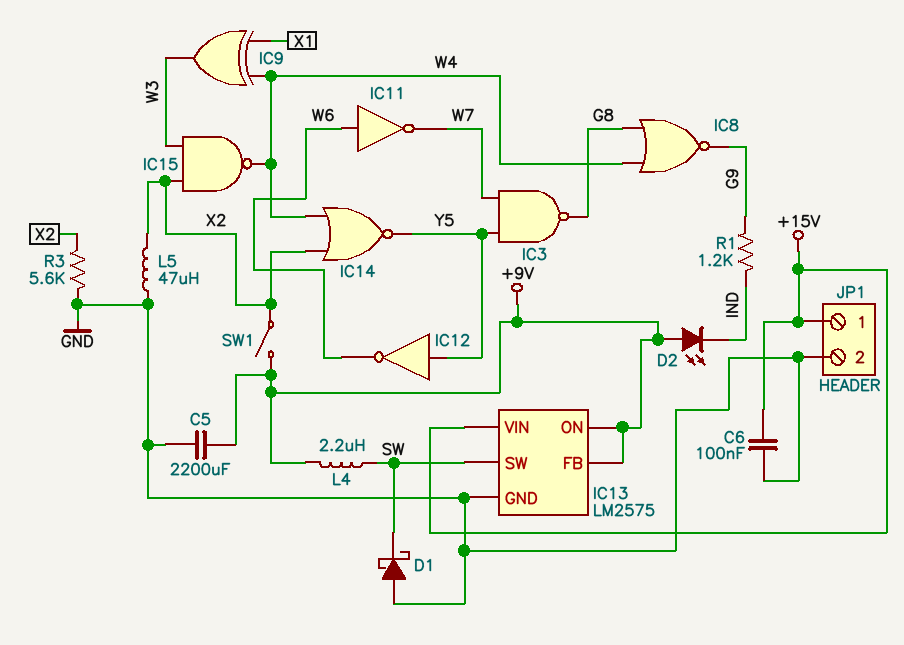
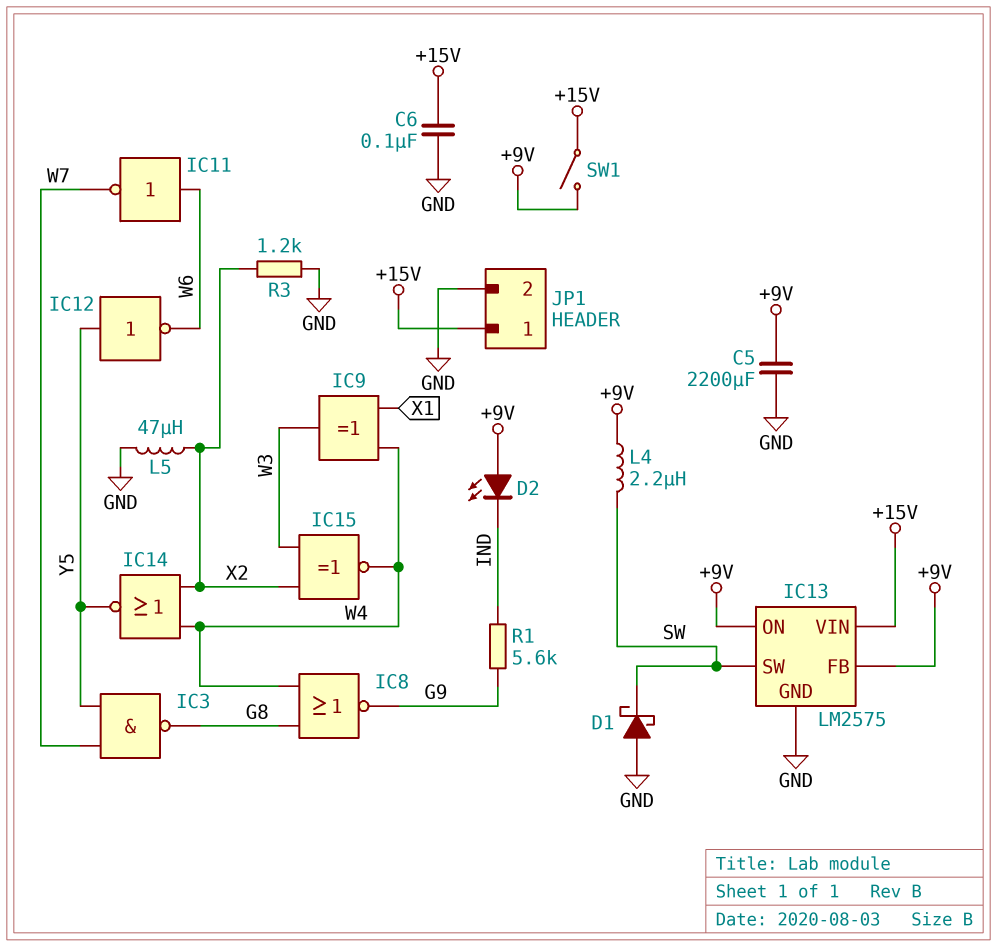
IC15: NAND (in W3, in X2, out W4) -> XNOR (in W3, in X2, out W4)
R1: 1.2k (G9, IND) -> 5.6k (G9, IND)
R3: 5.6k (GND, X2) -> 1.2k (GND, X2)
SW1: switch (+9V, X2) -> switch (+9V, +15V)

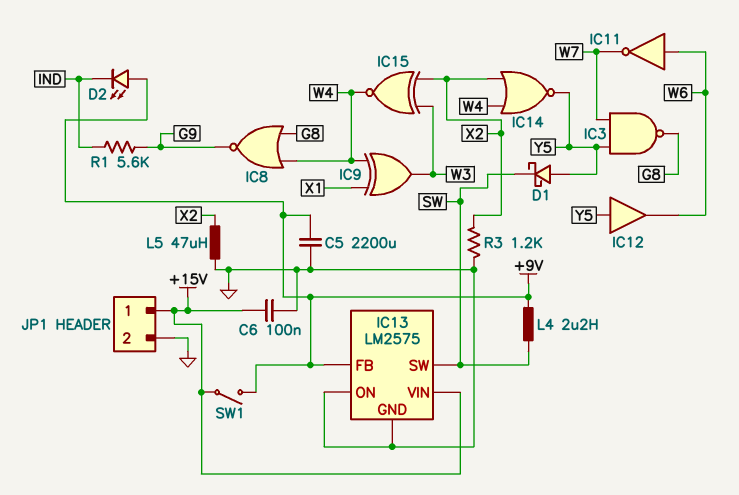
D1: schottky (A GND, K SW) -> schottky (A Y5, K SW)
IC12: NOT (in Y5, out W6) -> buffer (in Y5, out W6)
IC13 pin ON: +9V -> GND

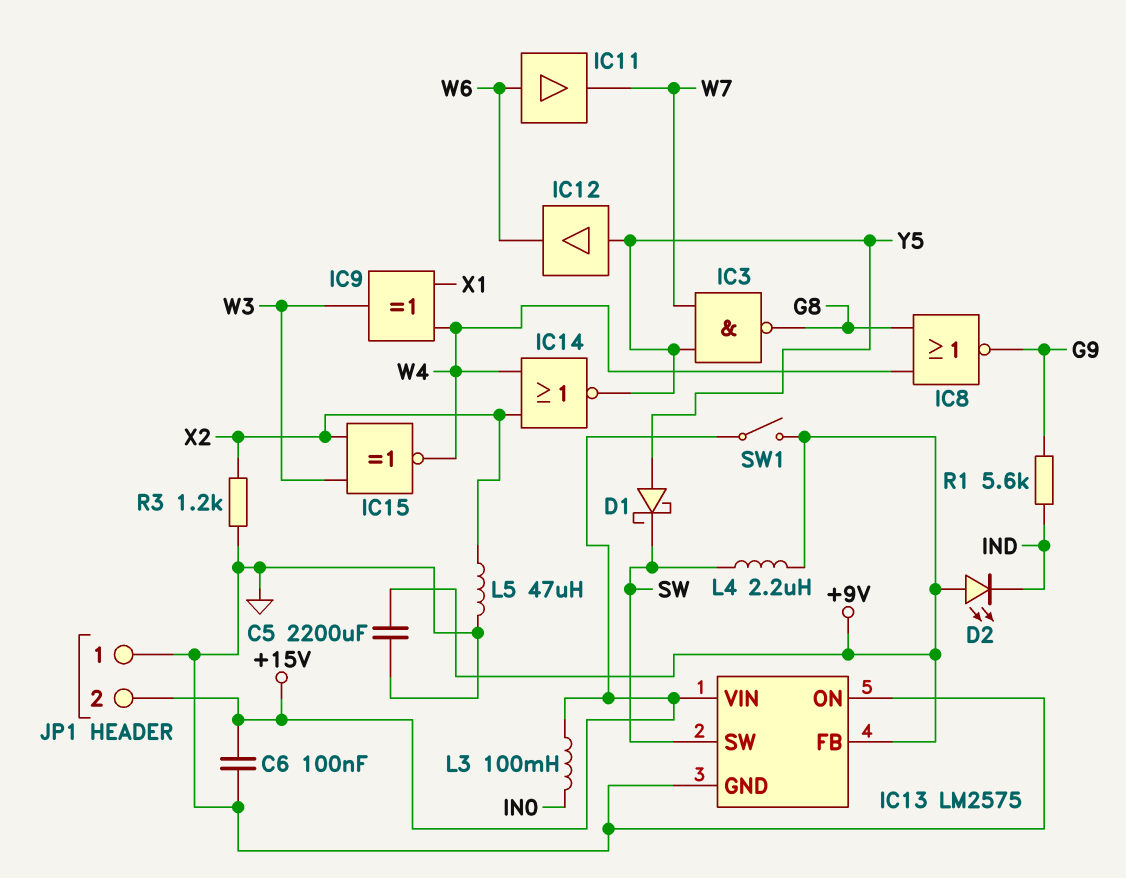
IC11: NOT (in W6, out W7) -> buffer (in W6, out W7)
JP1 pin 1: +15V -> GND
JP1 pin 2: GND -> +15V
L3: none -> 100mH (+15V, IN0)

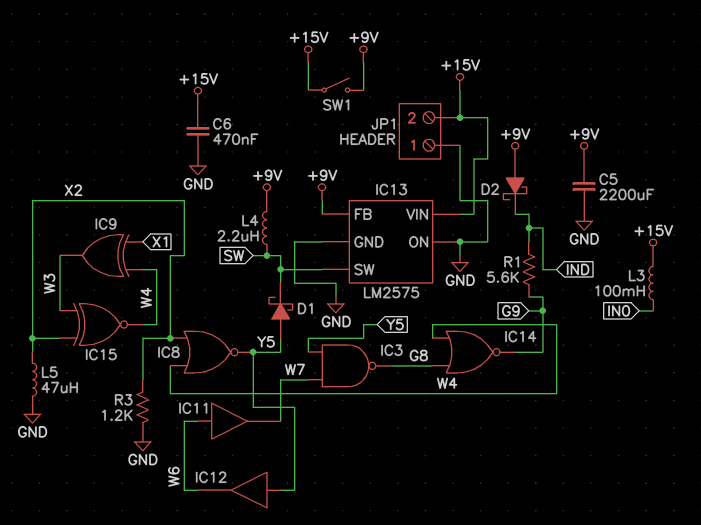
C6: 100nF (+15V, GND) -> 470nF (+15V, GND)
D2: LED (A +9V, K IND) -> schottky (A +9V, K IND)
IC8: NOR (in G8, in W4, out G9) -> NOR (in W4, in X2, out Y5)
IC14: NOR (in W4, in X2, out Y5) -> NOR (in G8, in W4, out G9)

